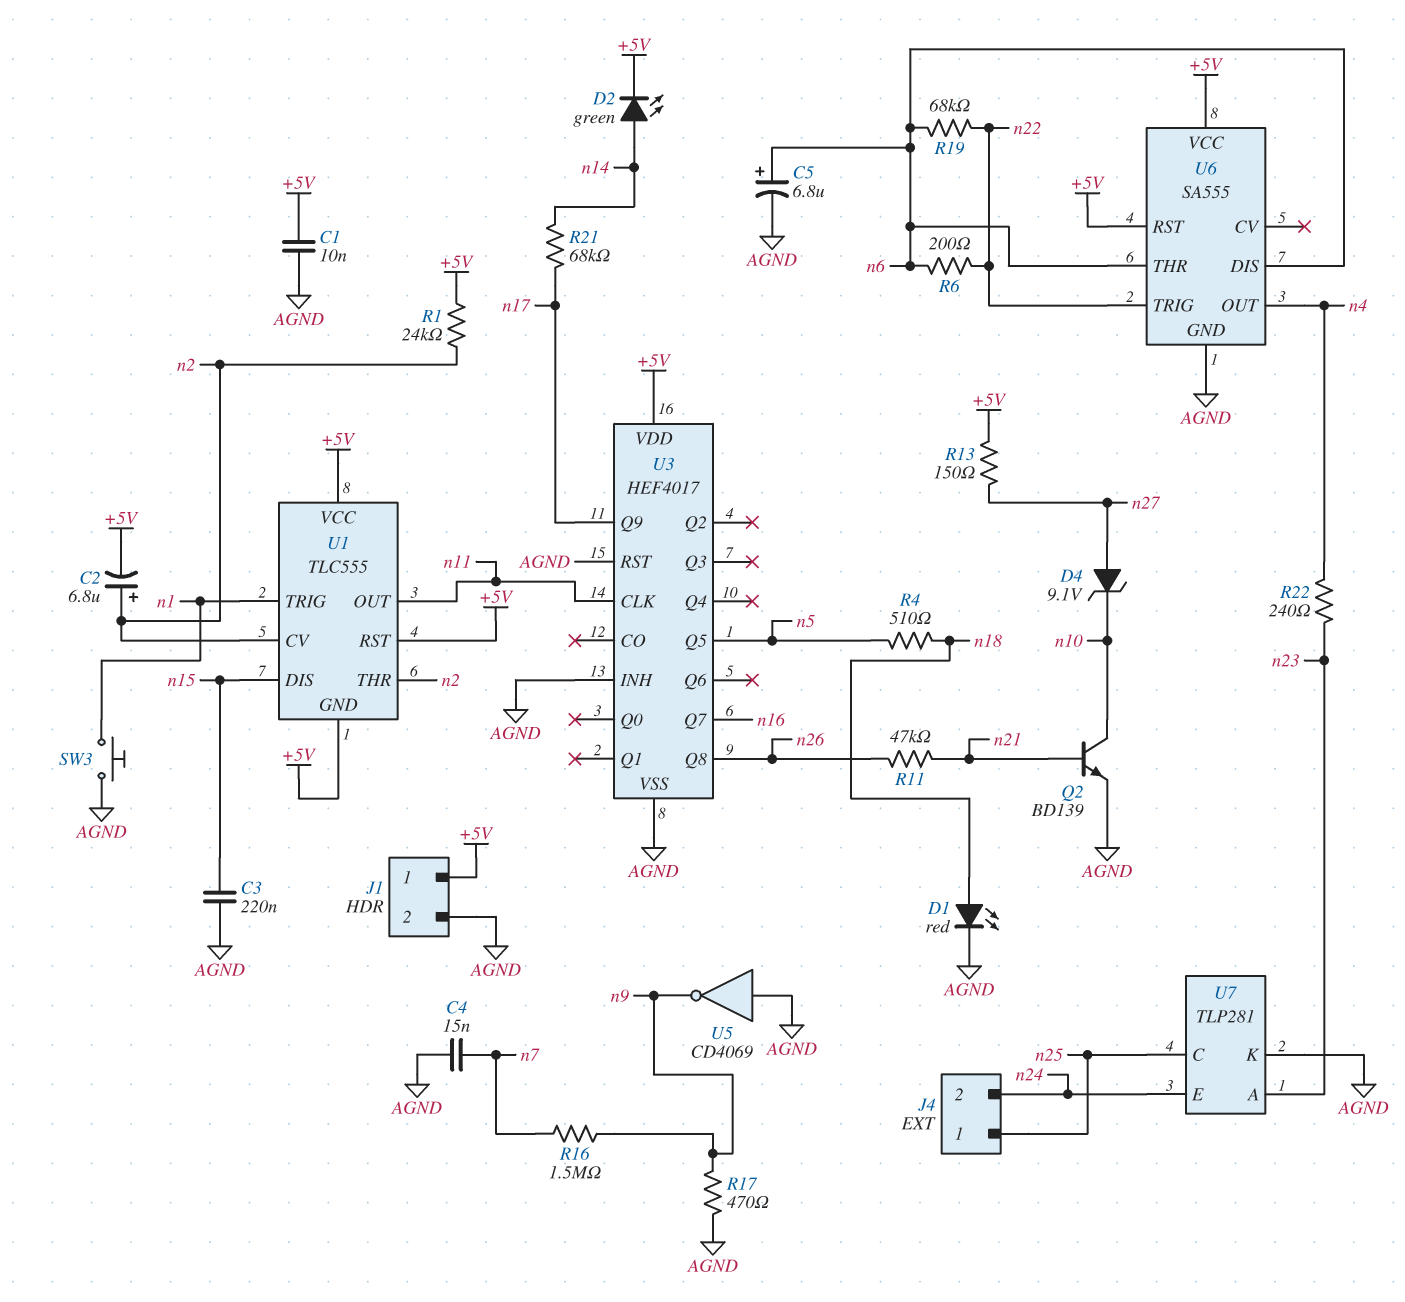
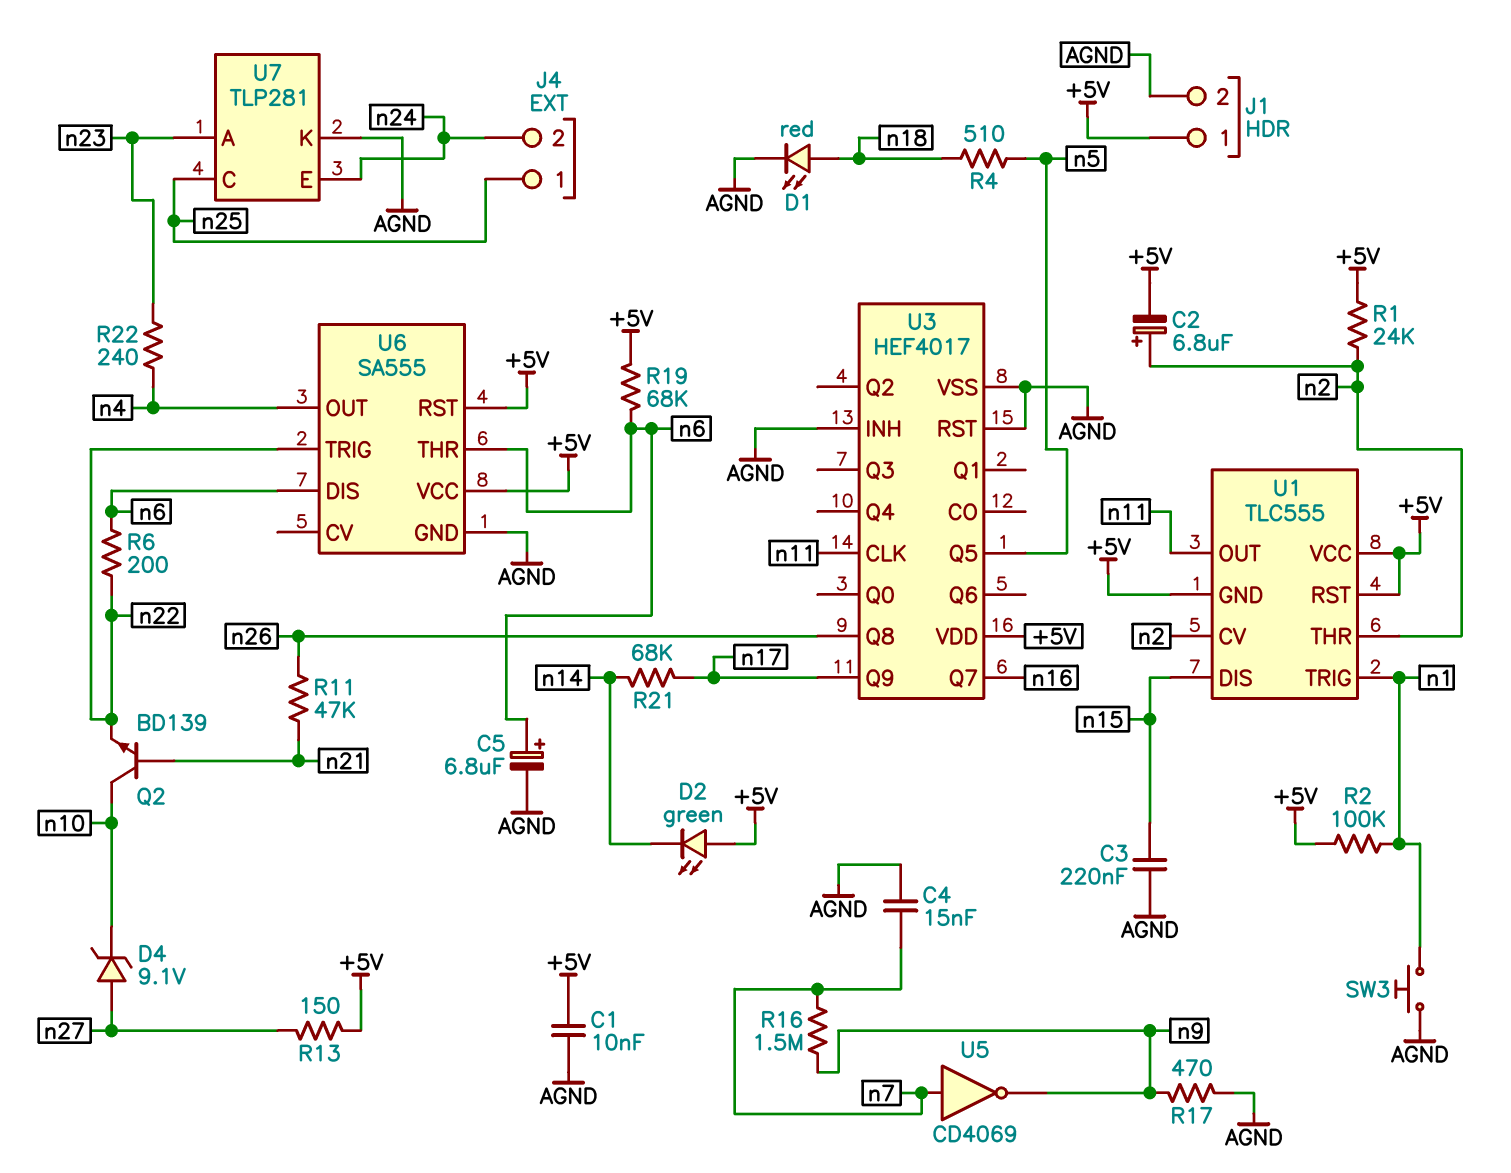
D2: LED green (A n14, K +5V) -> LED green (A +5V, K n14)
Q2: NPN BD139 (B n21, C n10, E AGND) -> NPN BD139 (B n21, C n10, E n22)
R2: none -> 100k (+5V, n1)
R19: 68k (n6, n22) -> 68k (+5V, n6)
U5: NOT CD4069 (in AGND, out n9) -> NOT CD4069 (in n7, out n9)

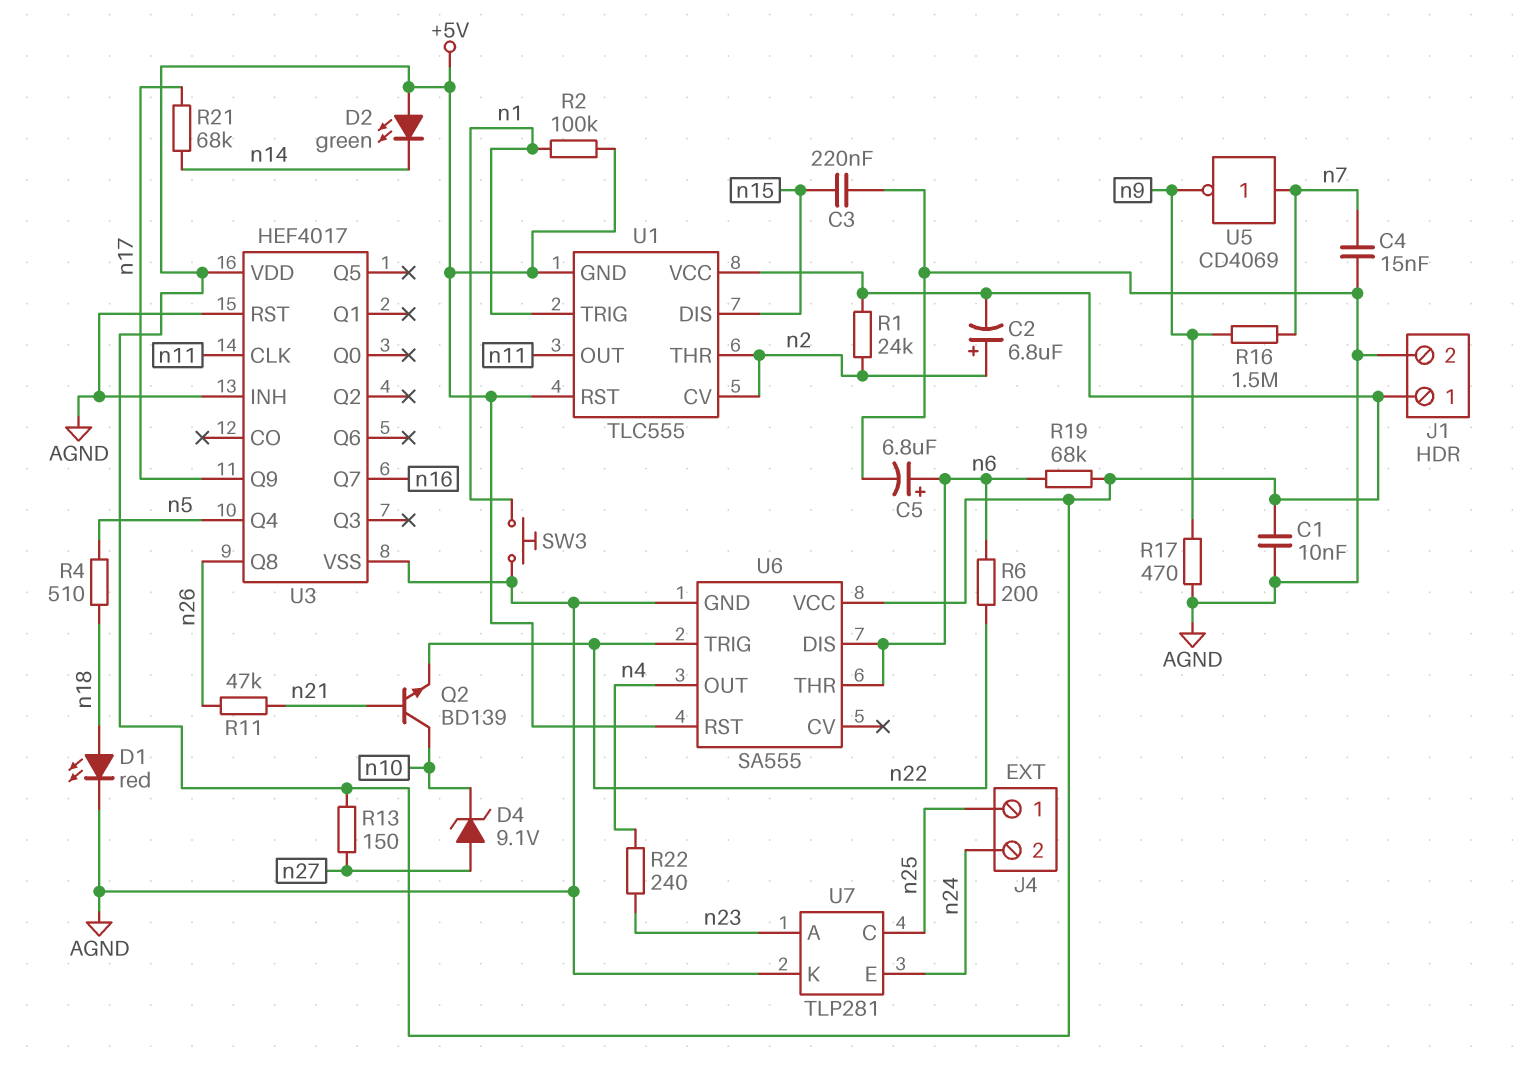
U3 pin Q4: none -> n5
U3 pin Q5: n5 -> none

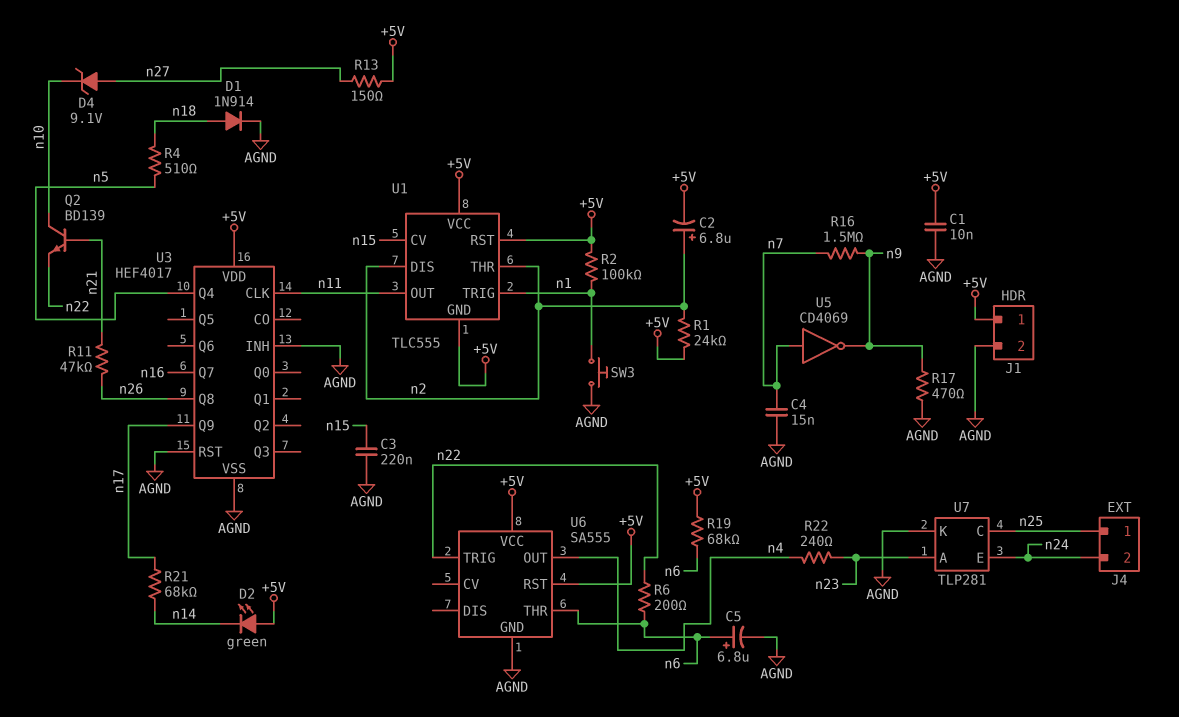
D1: LED red (A n18, K AGND) -> diode 1N914 (A n18, K AGND)
U1 pin CV: n2 -> n15
U1 pin DIS: n15 -> n2
U6 pin DIS: n6 -> none

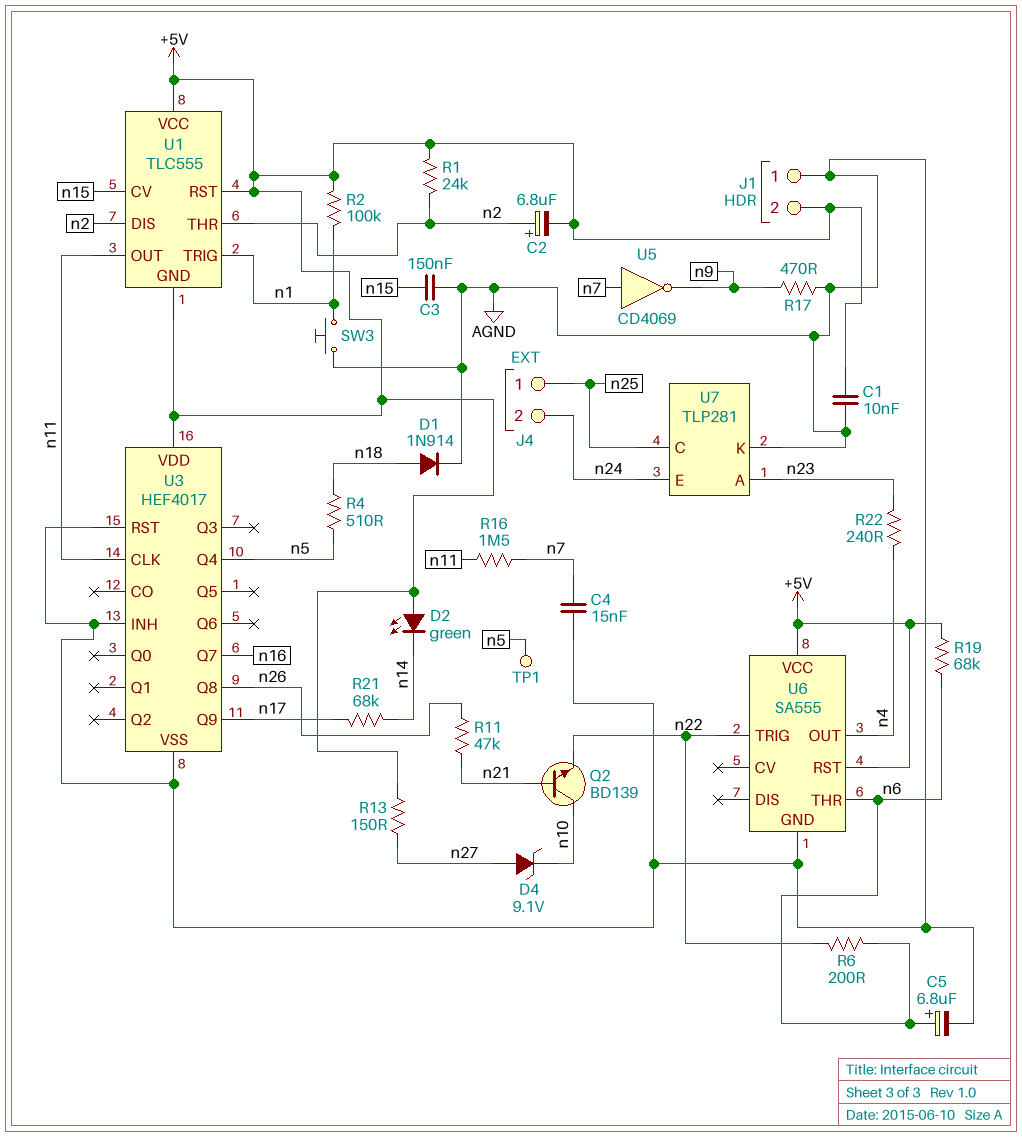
C3: 220nF (AGND, n15) -> 150nF (AGND, n15)
J1 pin 1: +5V -> AGND
J1 pin 2: AGND -> +5V
R16: 1.5M (n7, n9) -> 1.5M (n7, n11)
TP1: none -> test point (n5)

